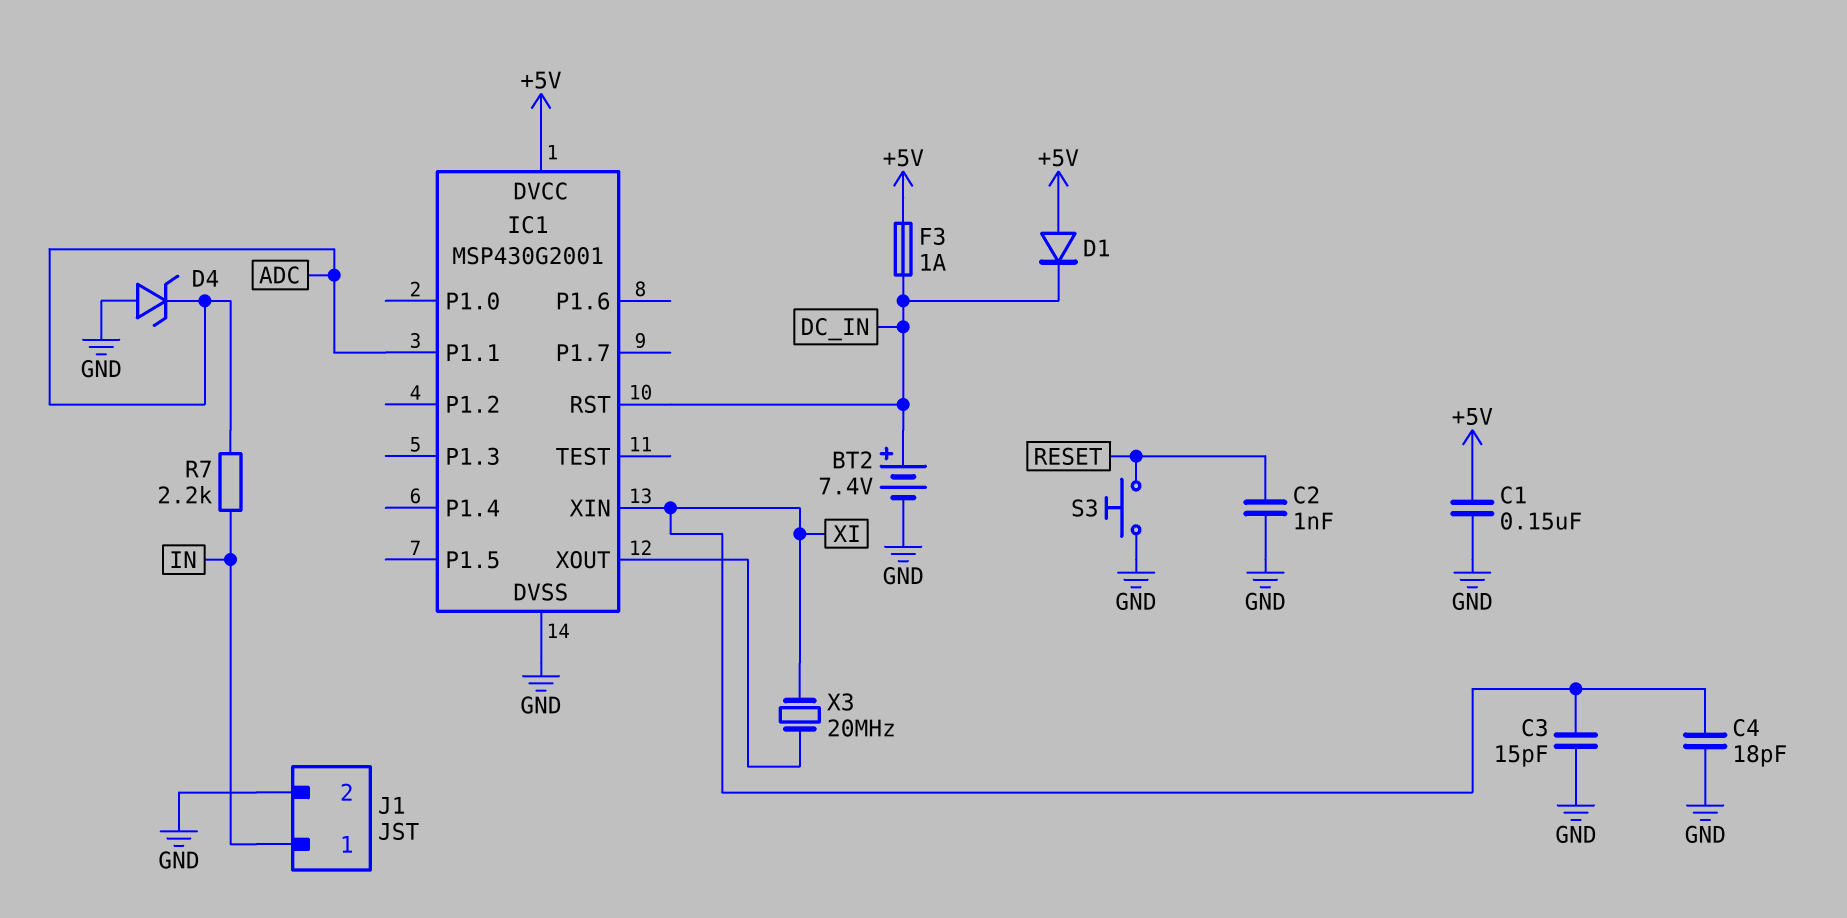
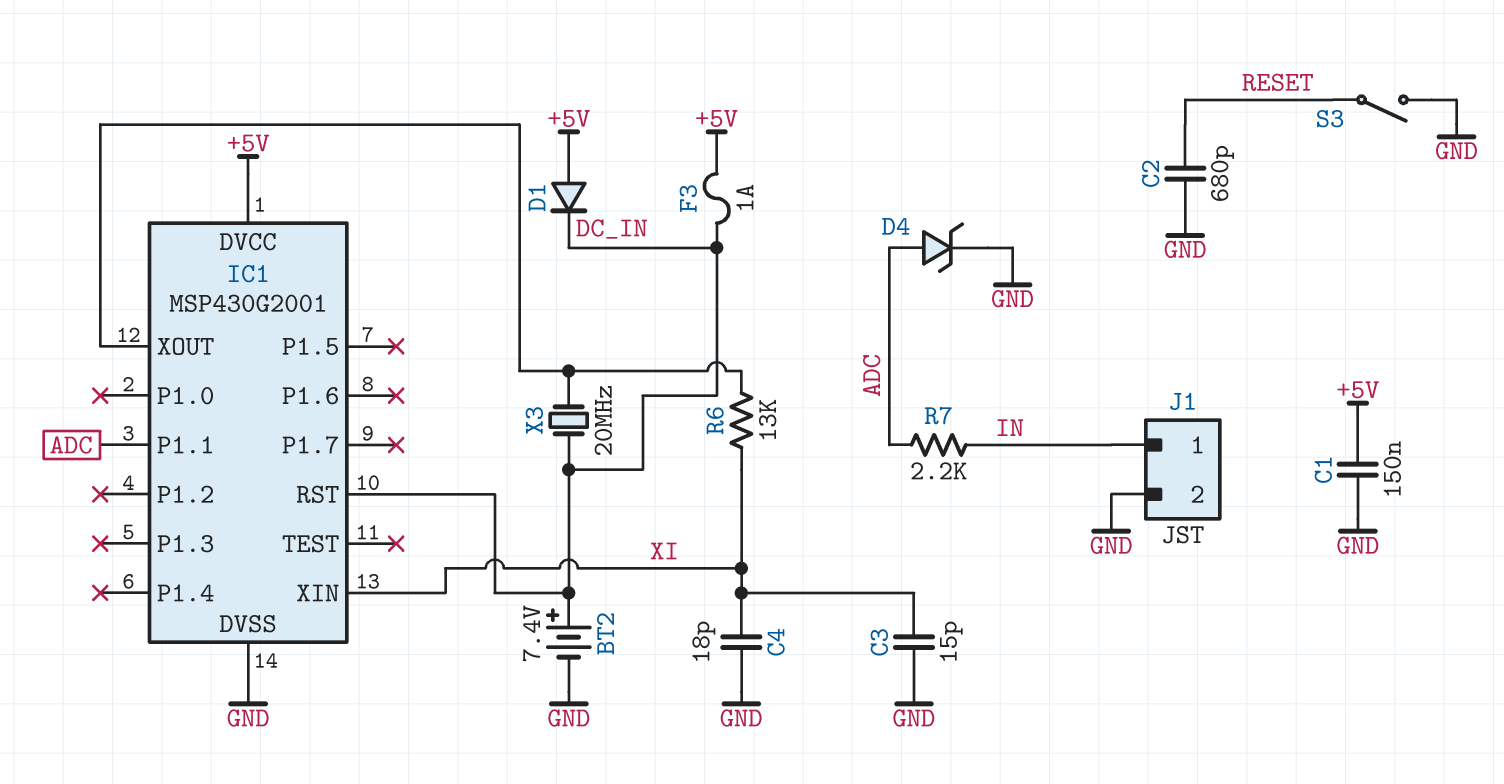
C2: 1nF (GND, RESET) -> 680pF (GND, RESET)
D4: zener (A GND, K ADC) -> zener (A ADC, K GND)
R6: none -> 13k (IC1/XOUT, XI)
S3: button (GND, RESET) -> switch (GND, RESET)
X3: 20MHz (IC1/XOUT, XI) -> 20MHz (DC_IN, IC1/XOUT)

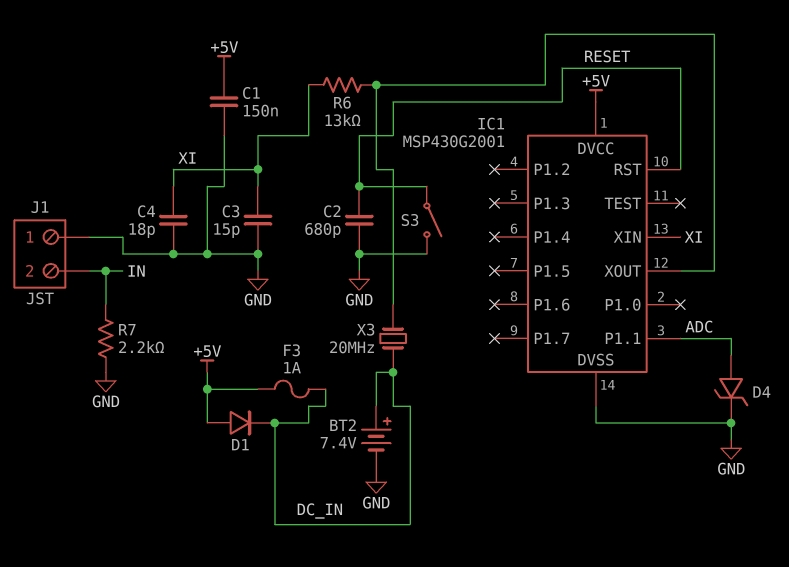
IC1 pin RST: DC_IN -> RESET
J1 pin 1: IN -> GND
J1 pin 2: GND -> IN
R7: 2.2k (ADC, IN) -> 2.2k (GND, IN)

